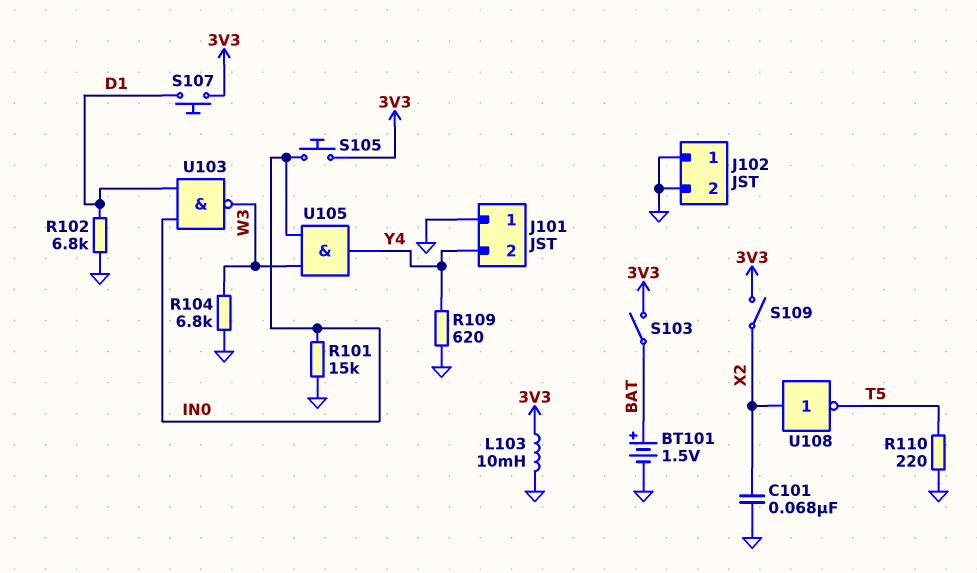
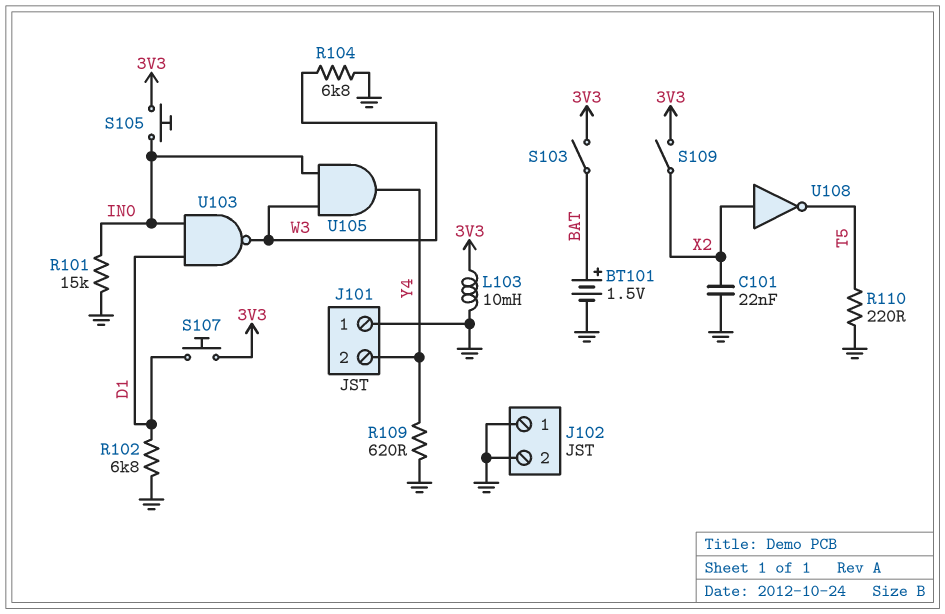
C101: 68nF (GND, X2) -> 22nF (GND, X2)

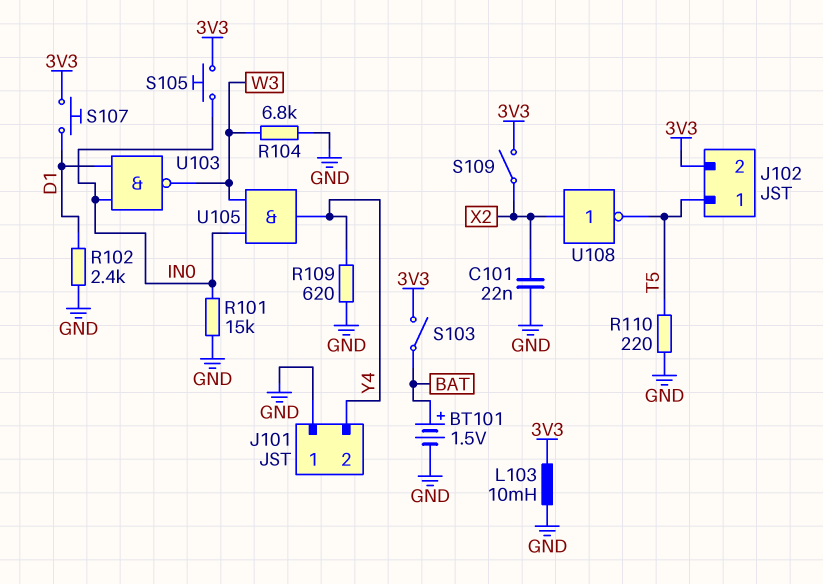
J102 pin 1: GND -> T5
J102 pin 2: GND -> 3V3
R102: 6.8k (D1, GND) -> 2.4k (D1, GND)

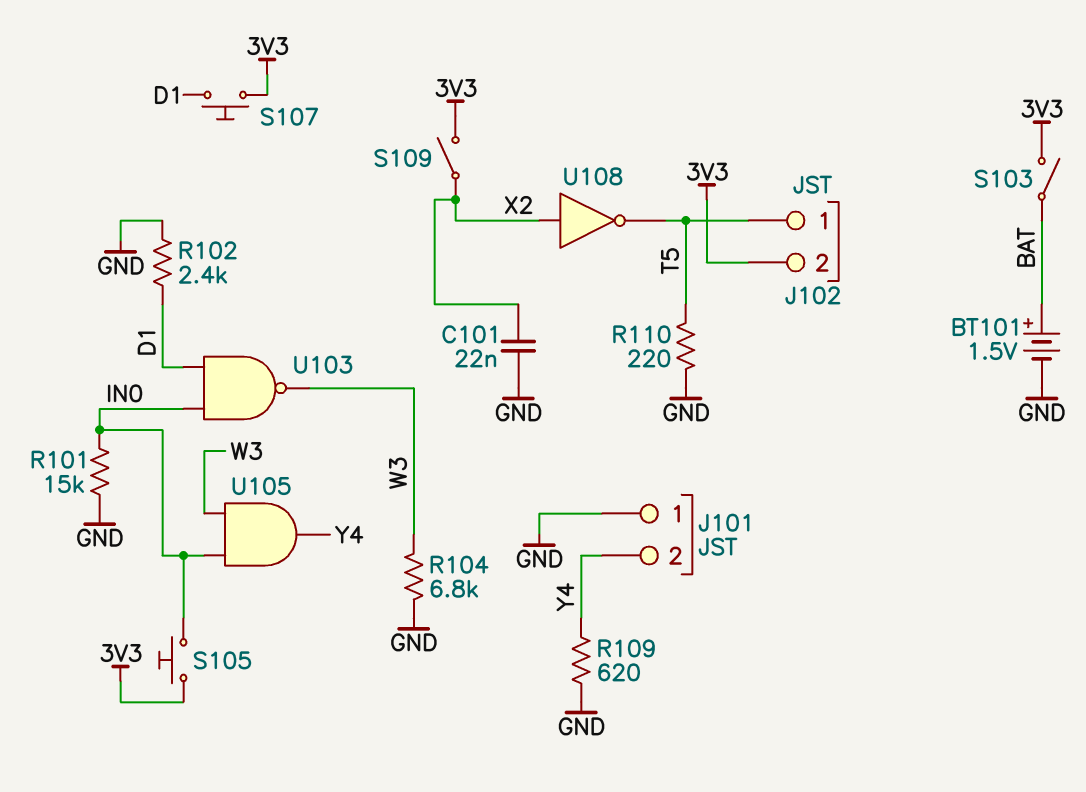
L103: 10mH (3V3, GND) -> none

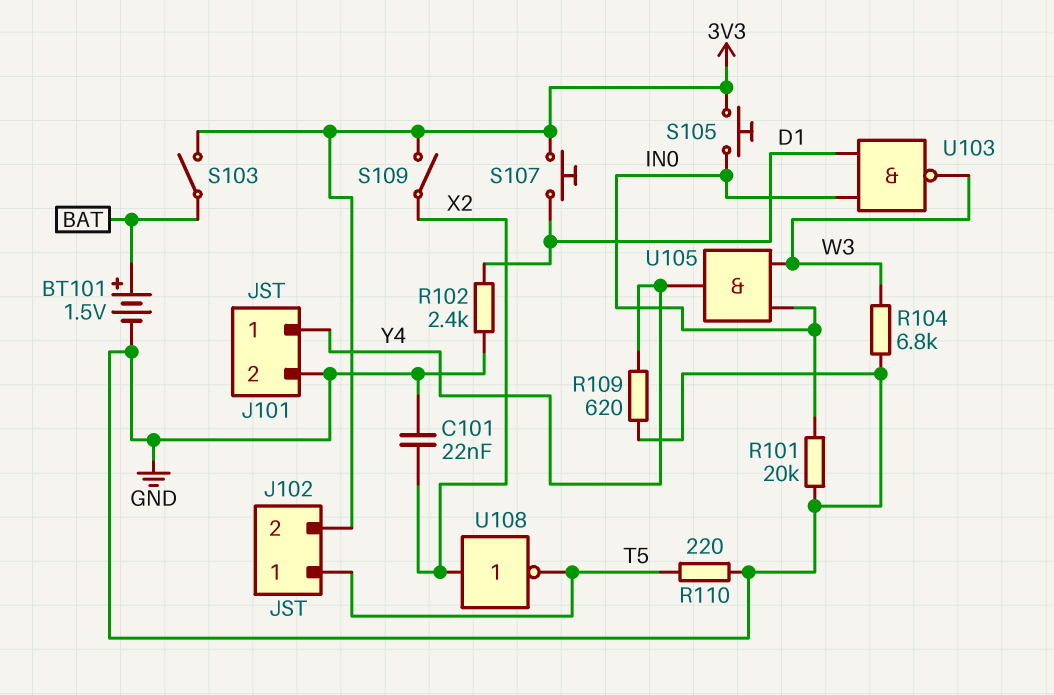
J101 pin 1: GND -> Y4
J101 pin 2: Y4 -> GND
R101: 15k (GND, IN0) -> 20k (GND, IN0)

